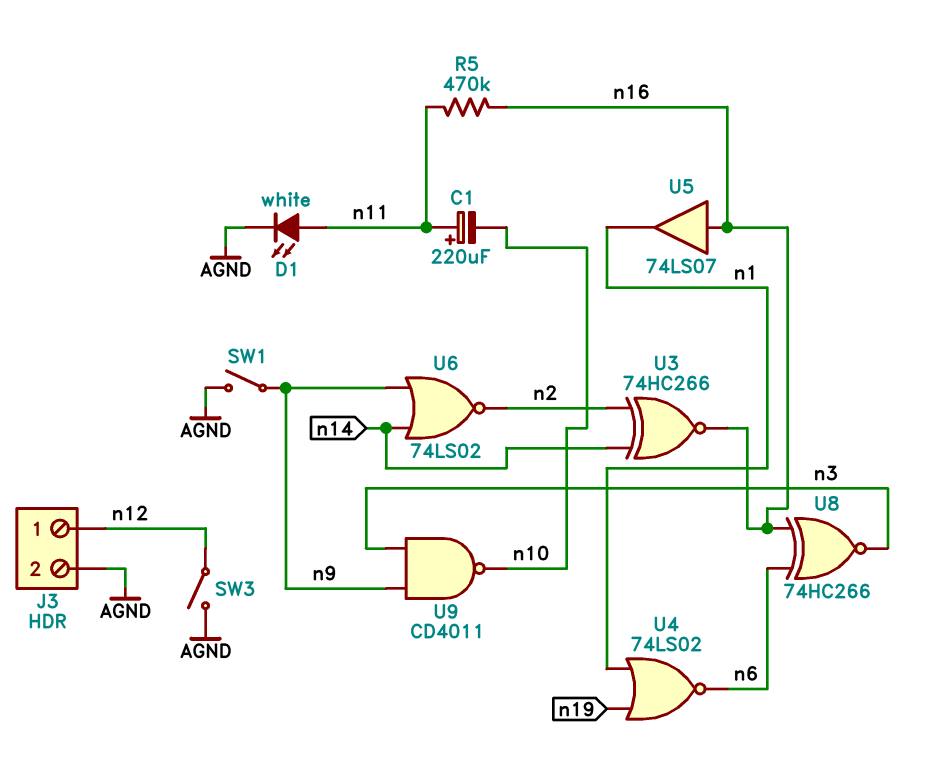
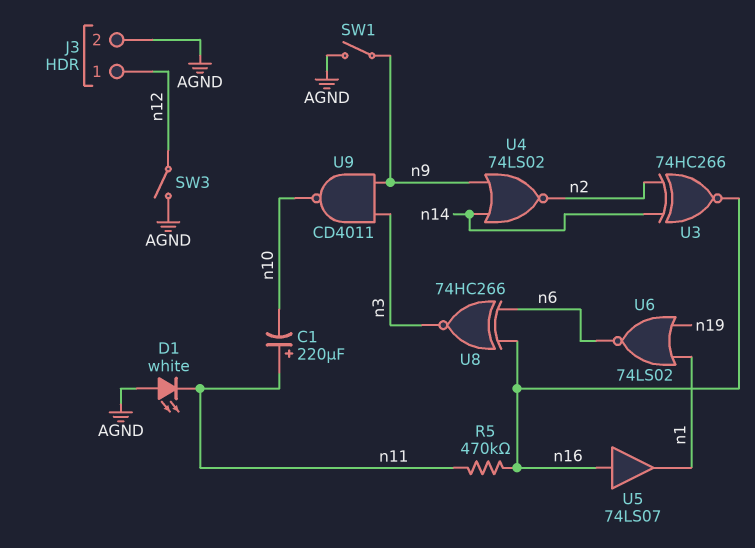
D1: LED white (A n11, K AGND) -> LED white (A AGND, K n11)
U4: NOR 74LS02 (in n1, in n19, out n6) -> NOR 74LS02 (in n9, in n14, out n2)
U6: NOR 74LS02 (in n9, in n14, out n2) -> NOR 74LS02 (in n1, in n19, out n6)

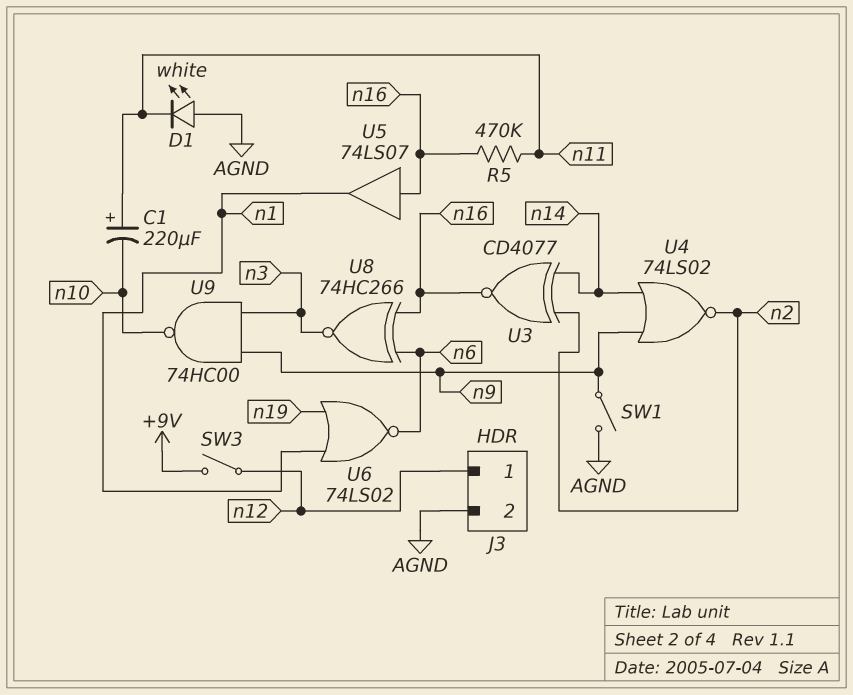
SW3: switch (AGND, n12) -> switch (+9V, n12)
U3: XNOR 74HC266 (in n2, in n14, out n16) -> XNOR CD4077 (in n2, in n14, out n16)
U9: NAND CD4011 (in n3, in n9, out n10) -> NAND 74HC00 (in n3, in n9, out n10)

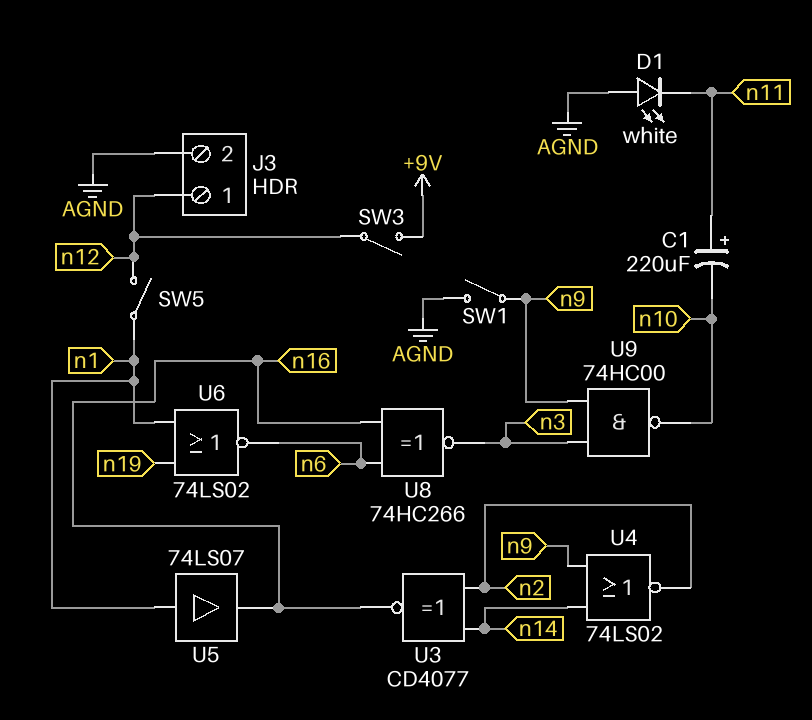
R5: 470k (n11, n16) -> none
SW5: none -> switch (n1, n12)
U5: buffer 74LS07 (in n16, out n1) -> buffer 74LS07 (in n1, out n16)

